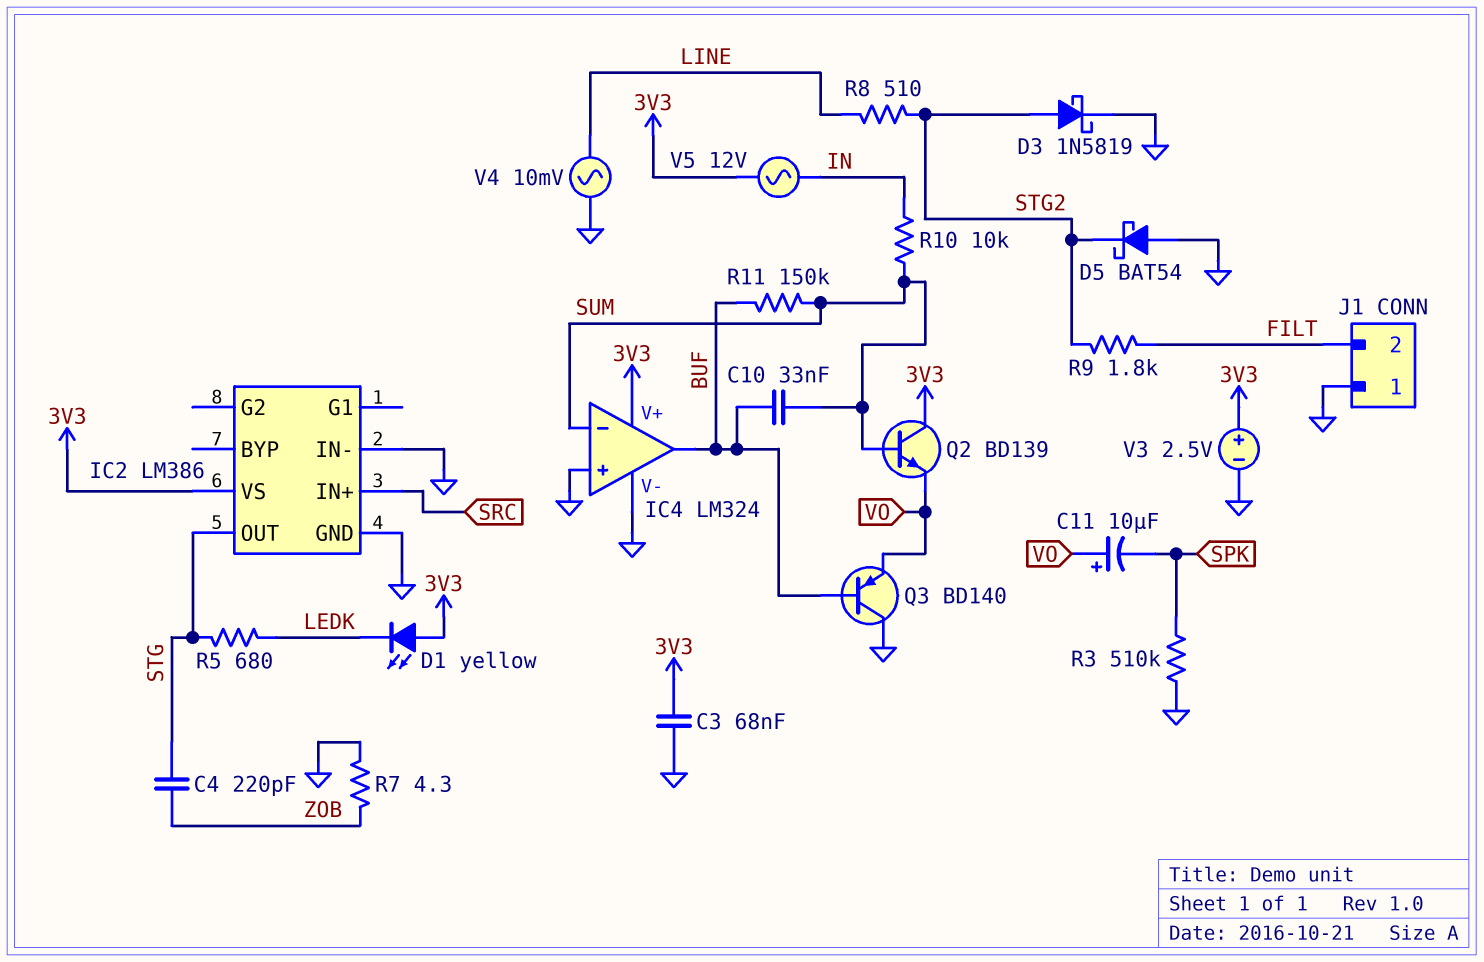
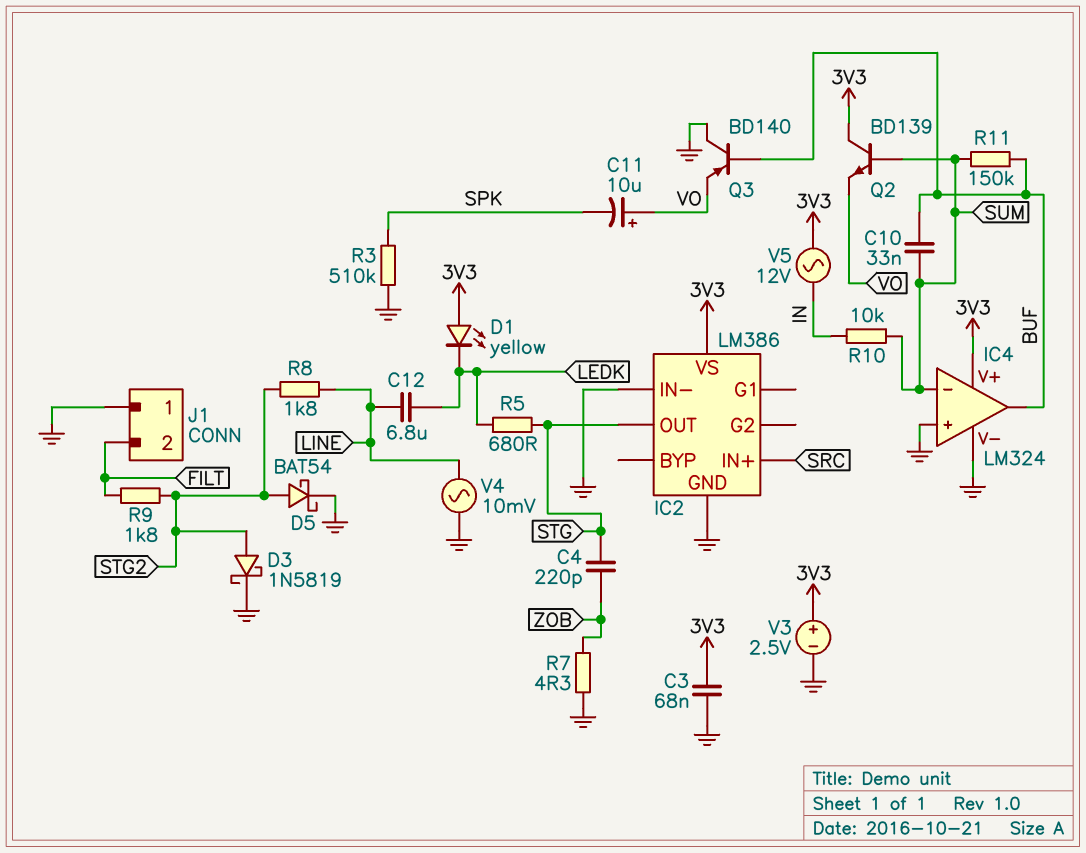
C12: none -> 6.8uF (LEDK, LINE)
D5: schottky BAT54 (A GND, K STG2) -> schottky BAT54 (A STG2, K GND)
R8: 510 (LINE, STG2) -> 1.8k (LINE, STG2)

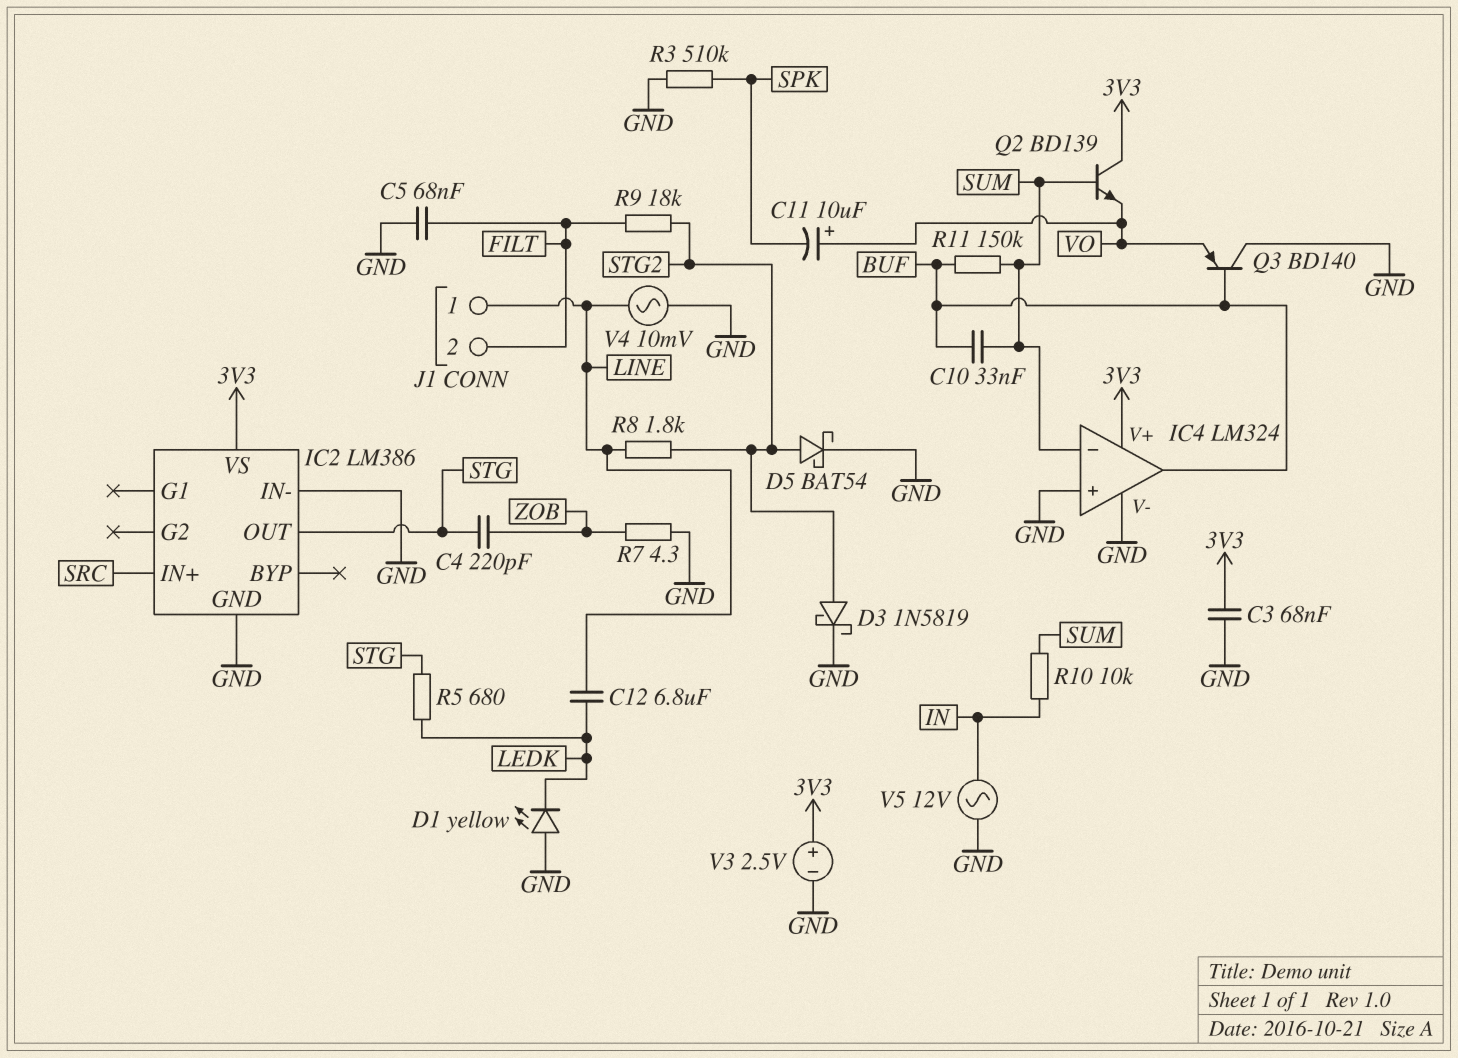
C5: none -> 68nF (FILT, GND)
D1: LED yellow (A 3V3, K LEDK) -> LED yellow (A GND, K LEDK)
J1 pin 1: GND -> LINE
R9: 1.8k (FILT, STG2) -> 18k (FILT, STG2)
V5: AC 12V (3V3, IN) -> AC 12V (GND, IN)

